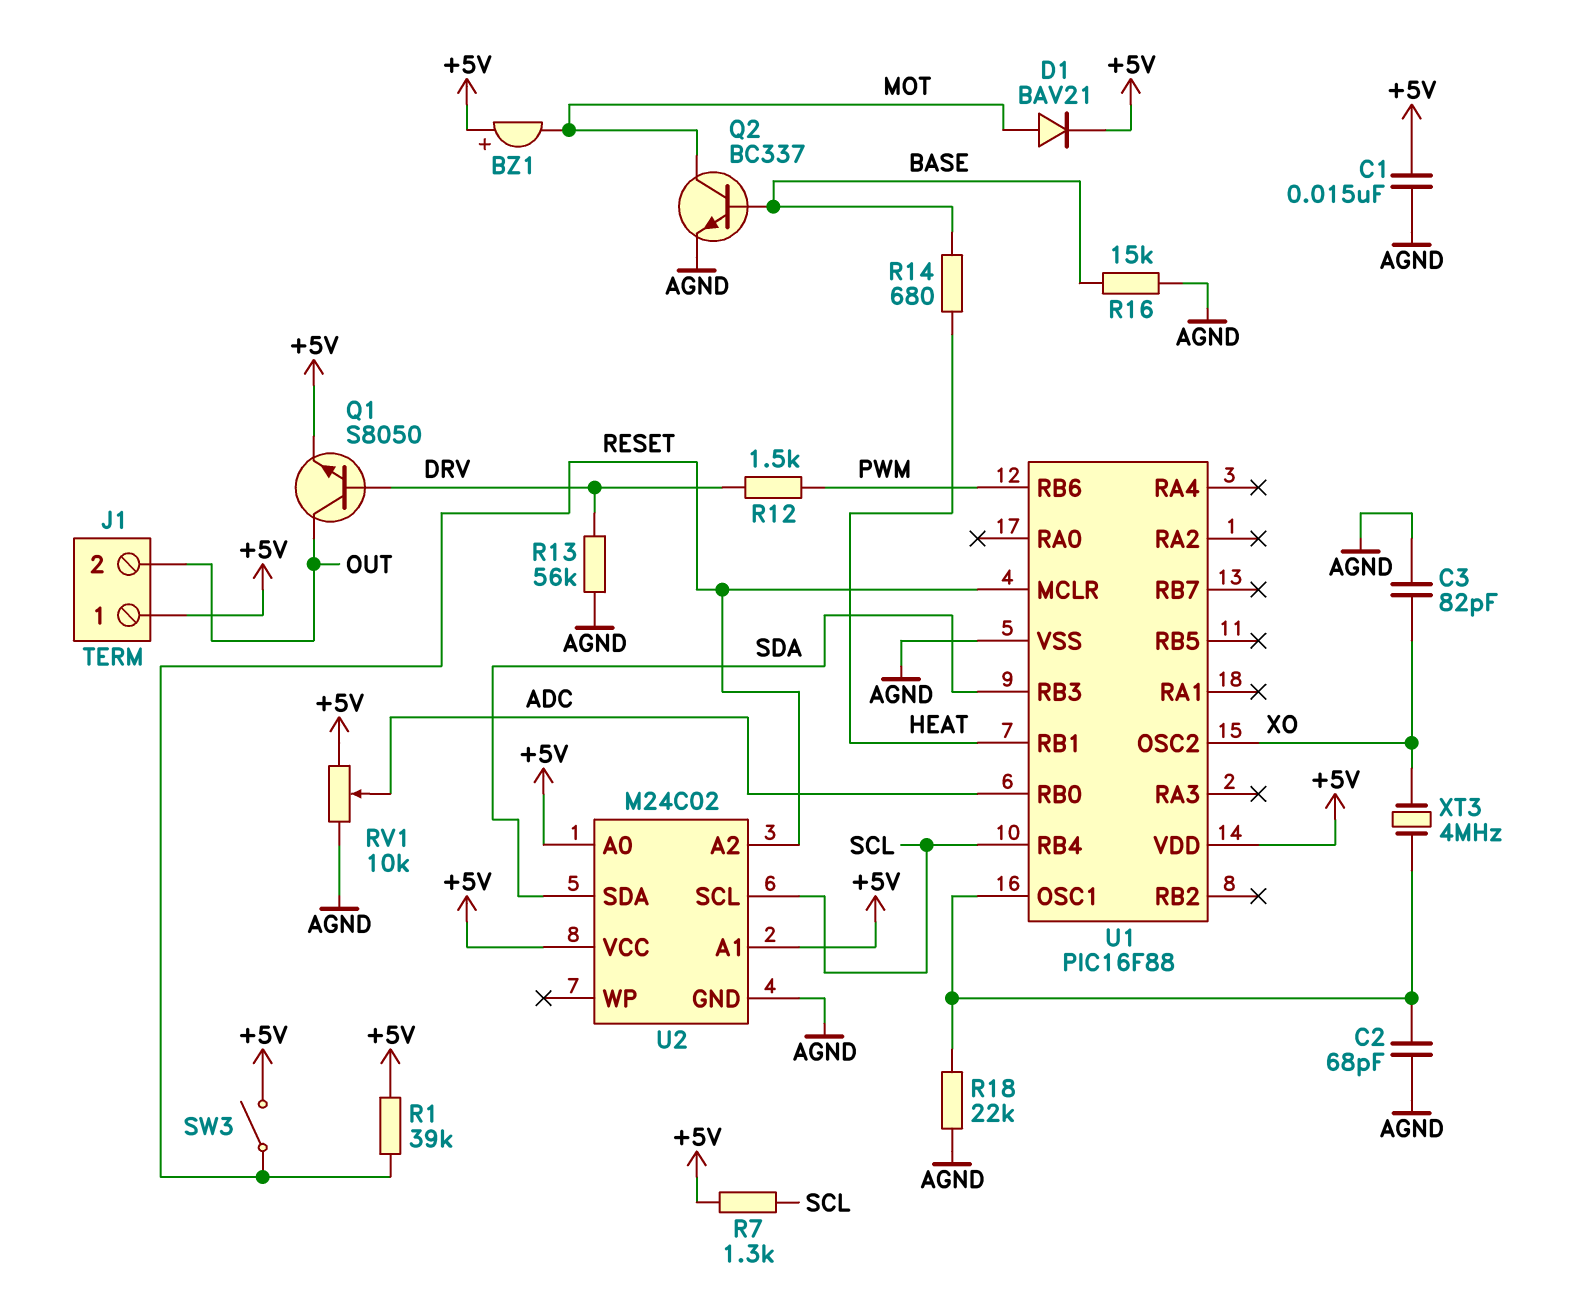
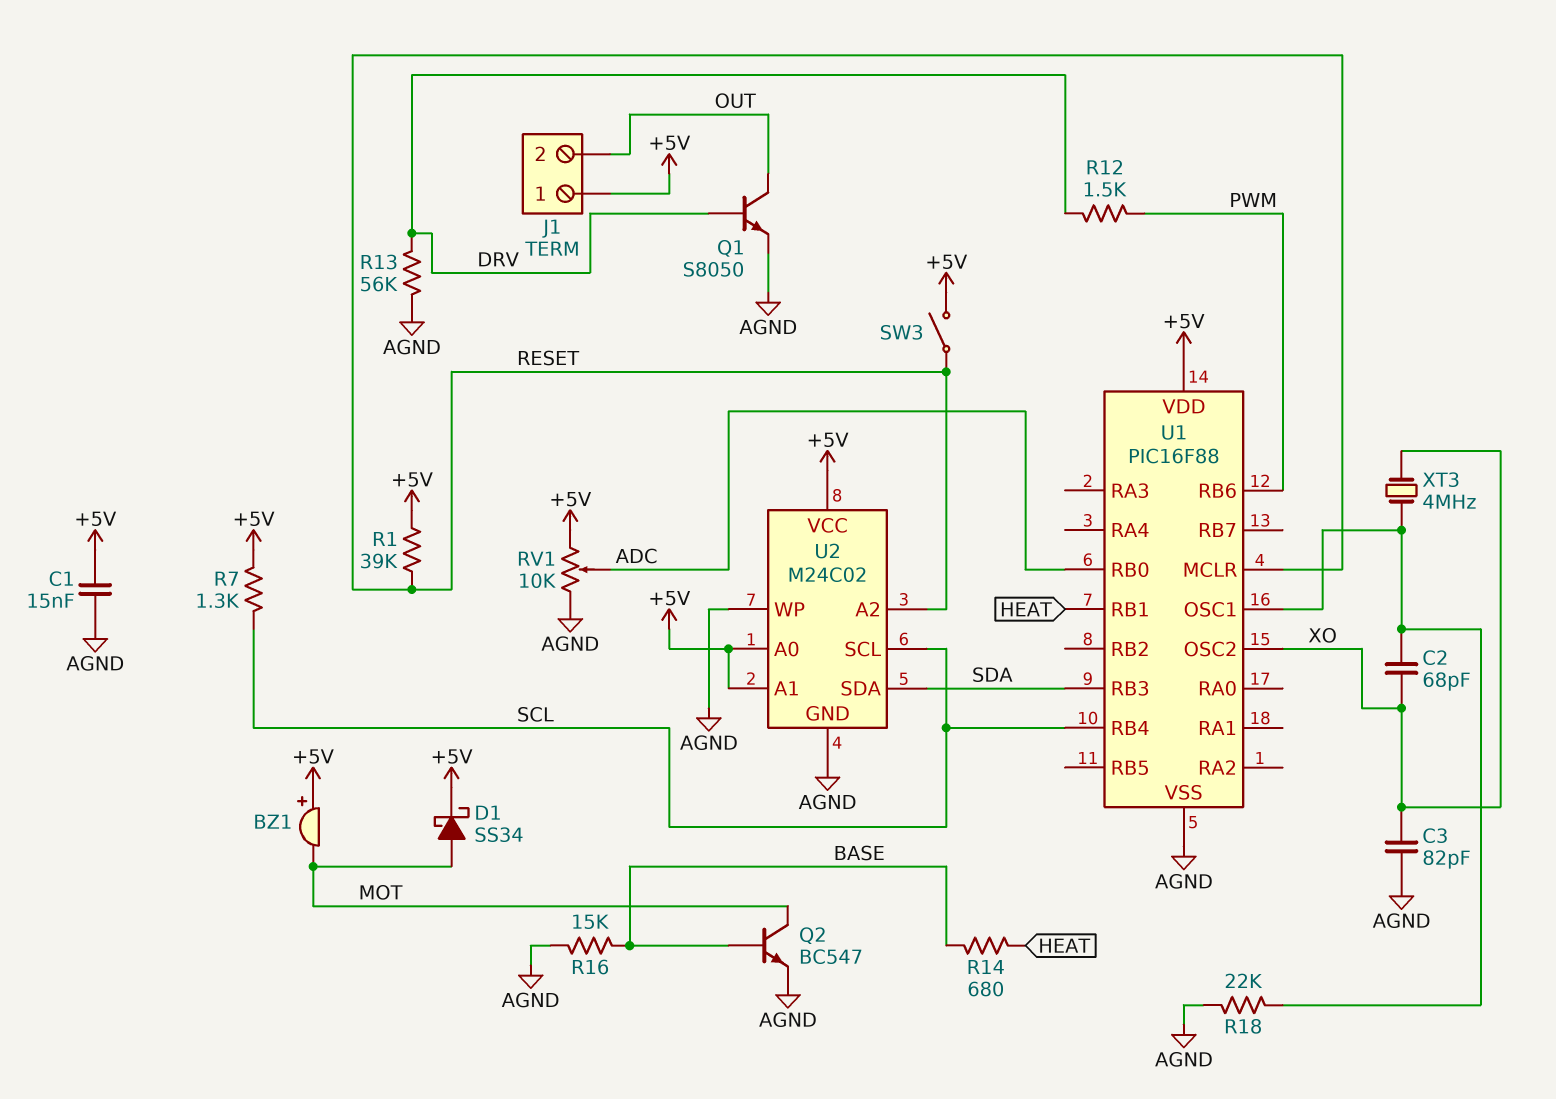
C2: 68pF (AGND, U1/OSC1) -> 68pF (U1/OSC1, XO)
D1: diode BAV21 (A MOT, K +5V) -> schottky SS34 (A MOT, K +5V)
Q1: NPN S8050 (B DRV, C OUT, E +5V) -> NPN S8050 (B DRV, C OUT, E AGND)
Q2: NPN BC337 (B BASE, C MOT, E AGND) -> NPN BC547 (B BASE, C MOT, E AGND)
U2 pin WP: none -> AGND

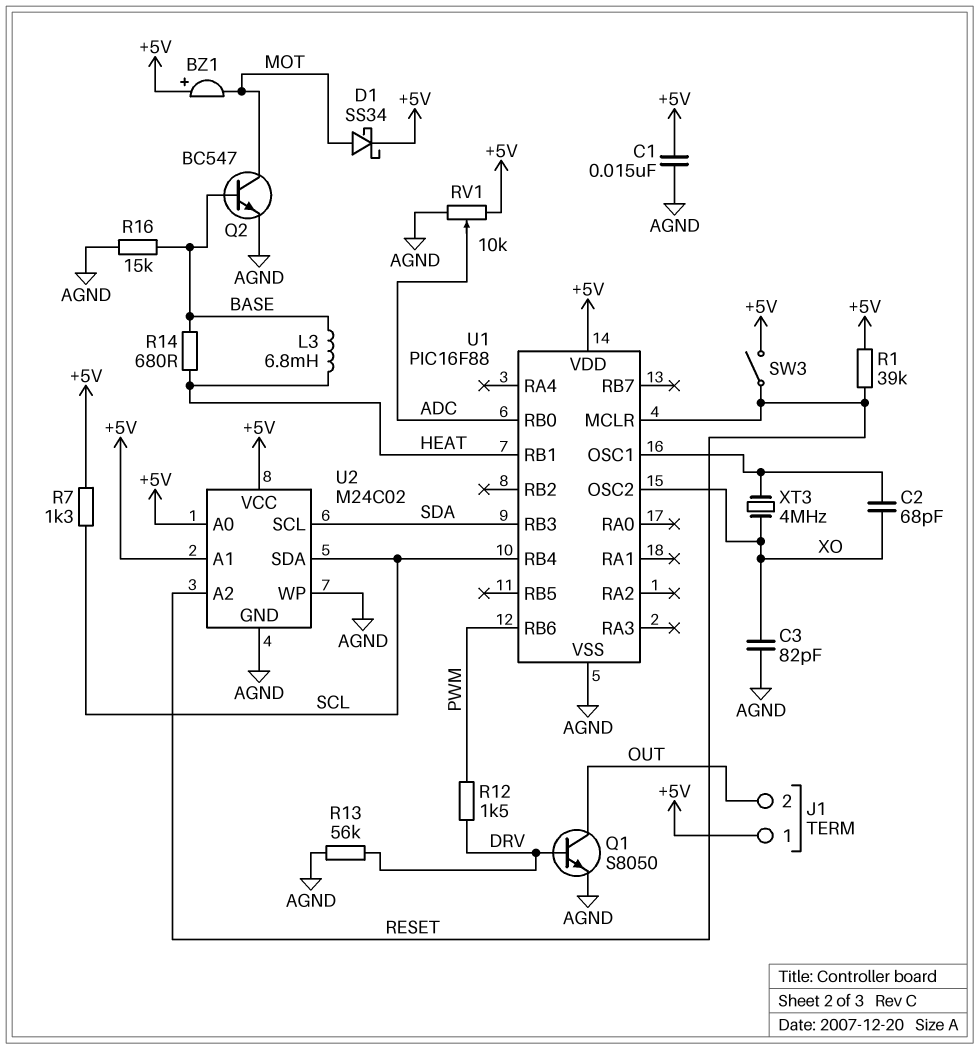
L3: none -> 6.8mH (BASE, HEAT)
R18: 22k (AGND, U1/OSC1) -> none
U2 pin SCL: SCL -> SDA
U2 pin SDA: SDA -> SCL

